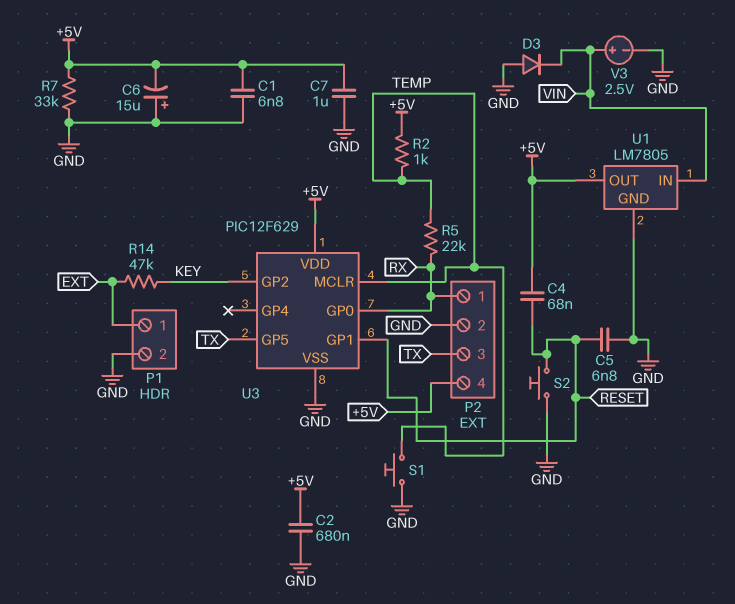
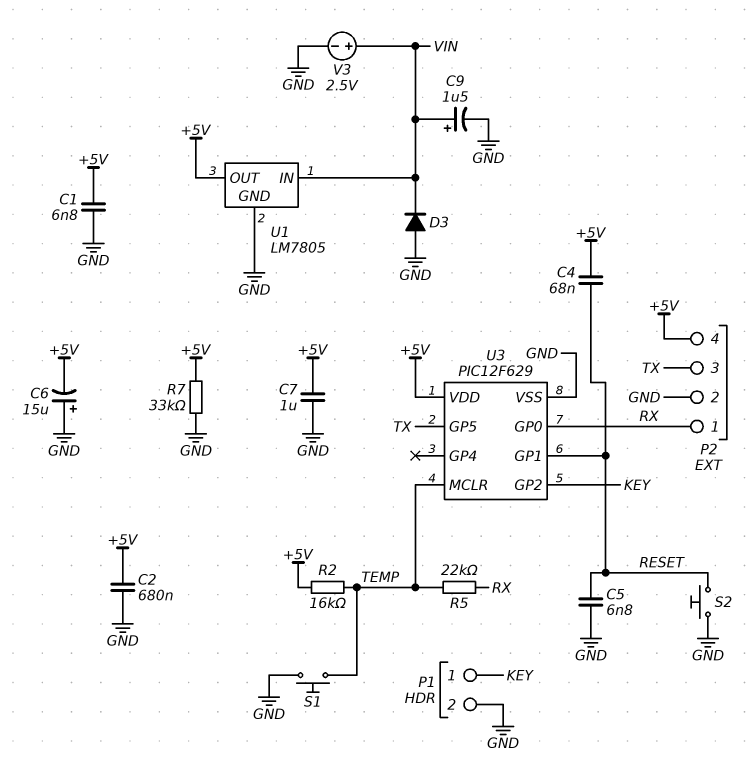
C9: none -> 1.5uF (plus VIN, minus GND)
P1 pin 1: EXT -> KEY
R2: 1k (+5V, TEMP) -> 16k (+5V, TEMP)
R14: 47k (EXT, KEY) -> none

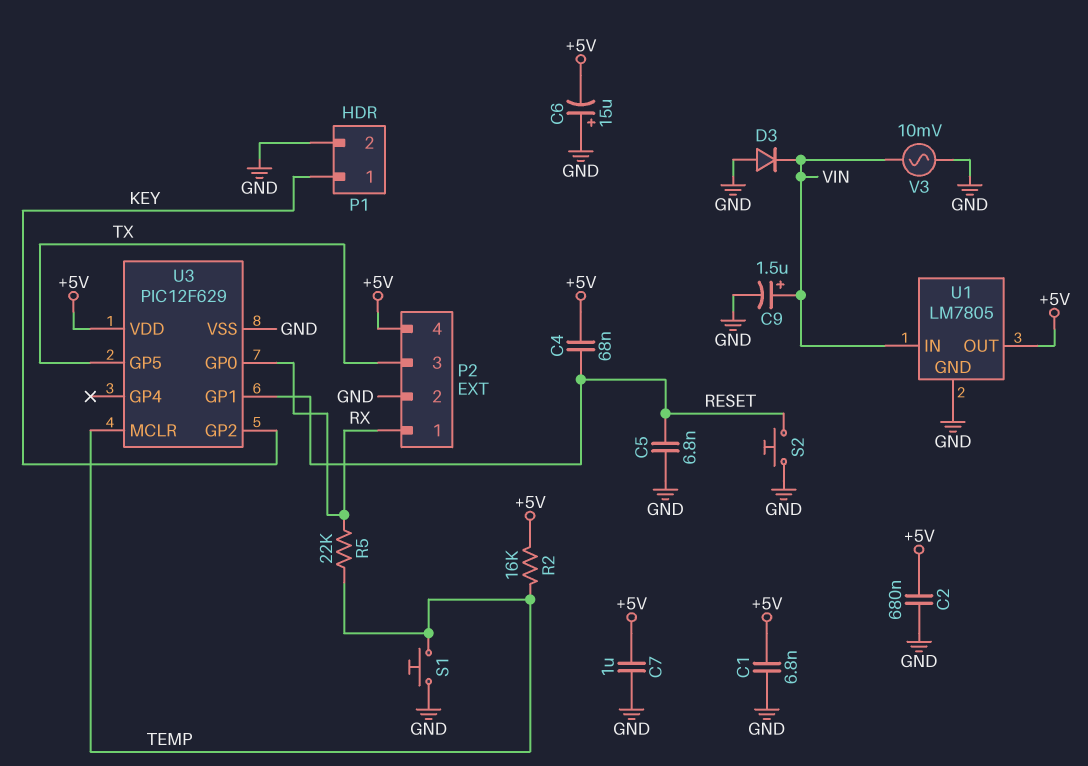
R7: 33k (+5V, GND) -> none
V3: 2.5V (plus VIN, minus GND) -> AC 10mV (GND, VIN)

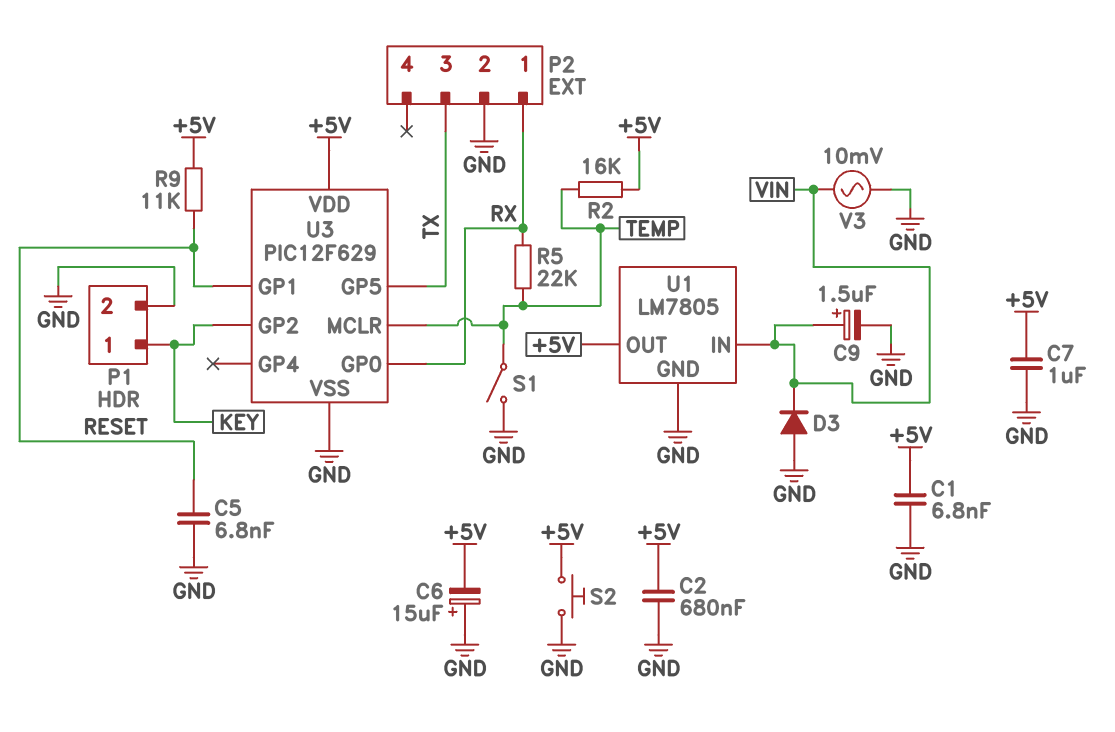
C4: 68nF (+5V, RESET) -> none
P2 pin 4: +5V -> none
R9: none -> 11k (+5V, RESET)
S1: button (GND, TEMP) -> switch (GND, TEMP)
S2: button (GND, RESET) -> button (+5V, GND)

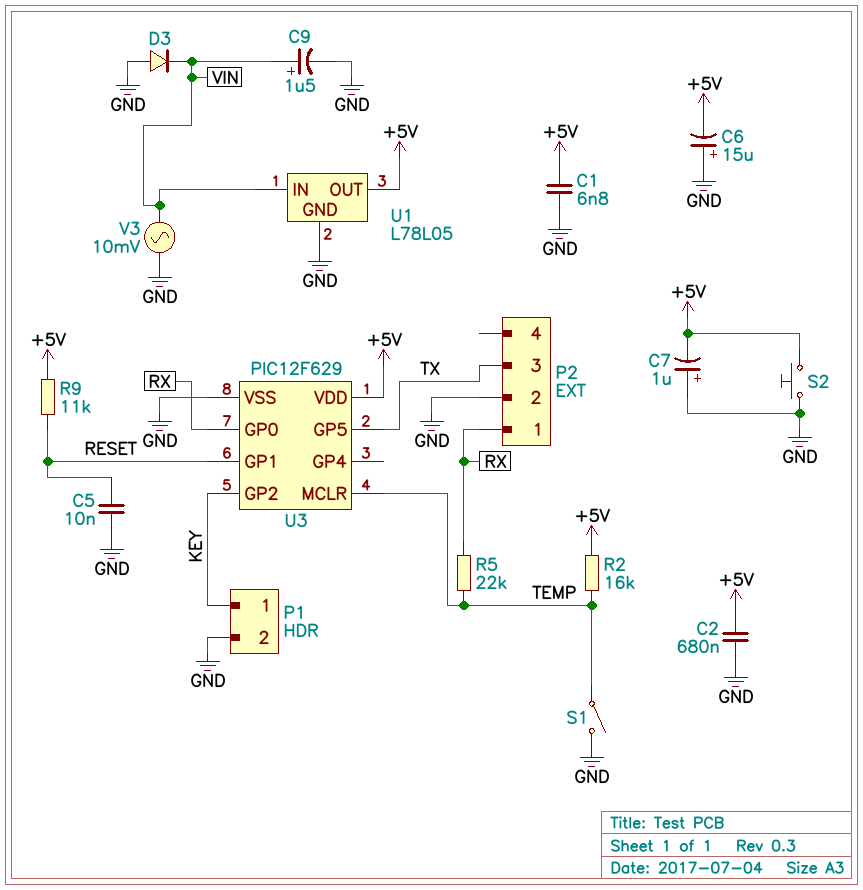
C5: 6.8nF (GND, RESET) -> 10nF (GND, RESET)
C7: 1uF (+5V, GND) -> 1uF (plus GND, minus +5V)
U1: LM7805 -> L78L05

